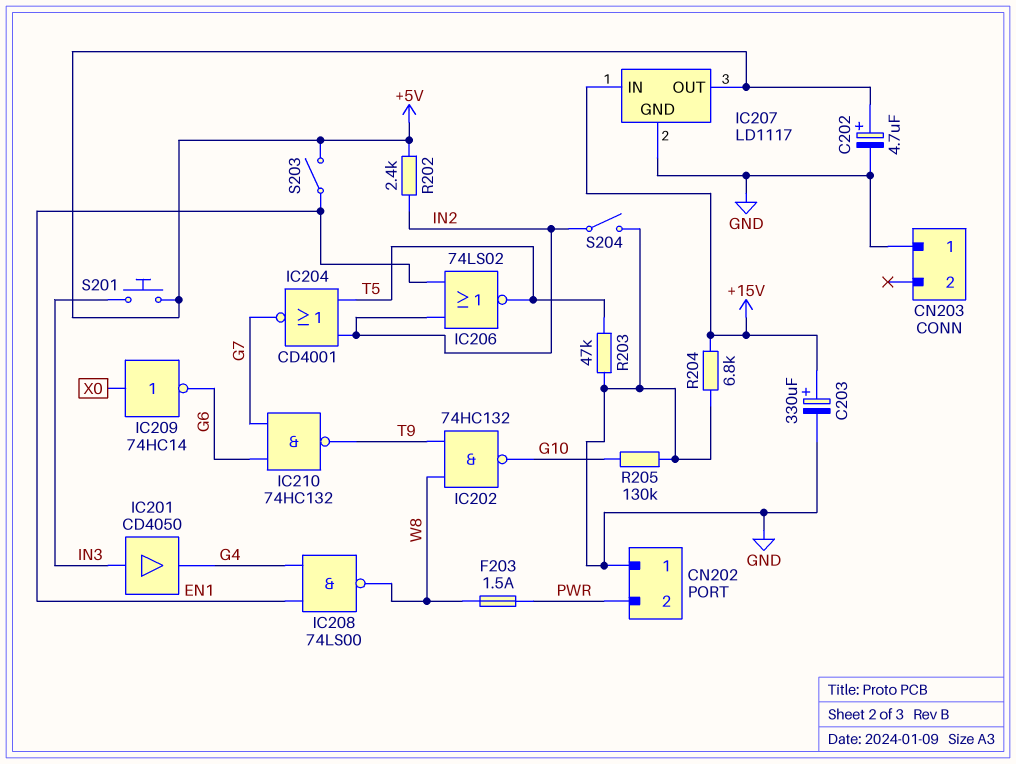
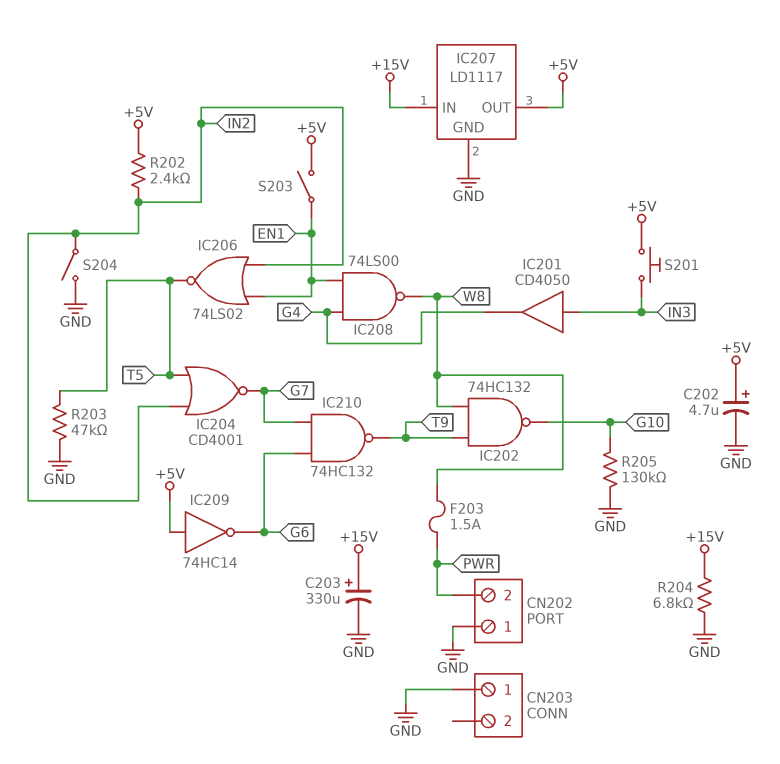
IC209: NOT 74HC14 (in X0, out G6) -> NOT 74HC14 (in +5V, out G6)

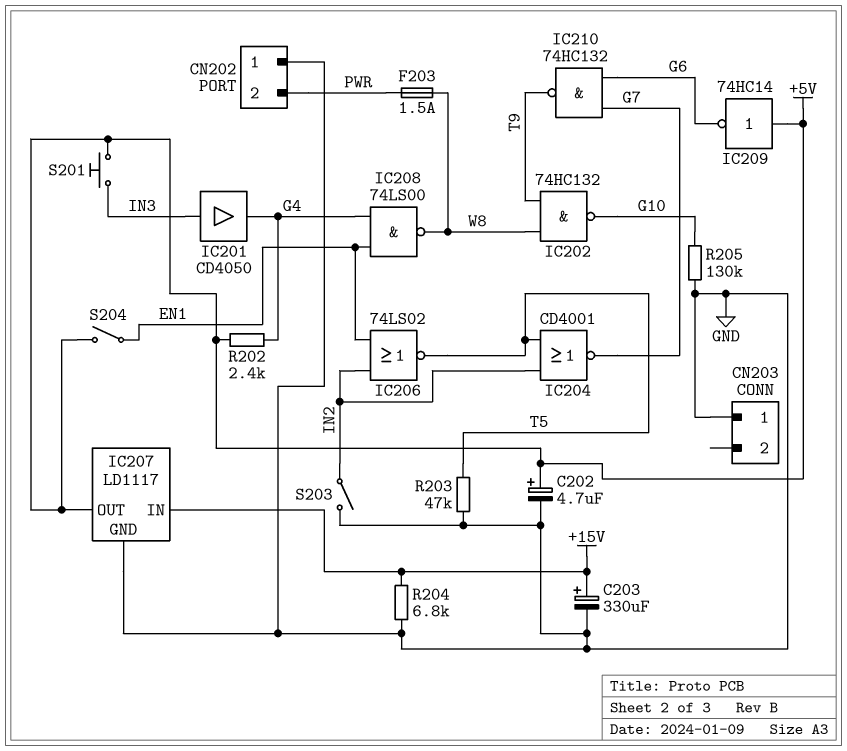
R202: 2.4k (+5V, IN2) -> 2.4k (+5V, G4)
S203: switch (+5V, EN1) -> switch (GND, IN2)
S204: switch (GND, IN2) -> switch (+5V, EN1)

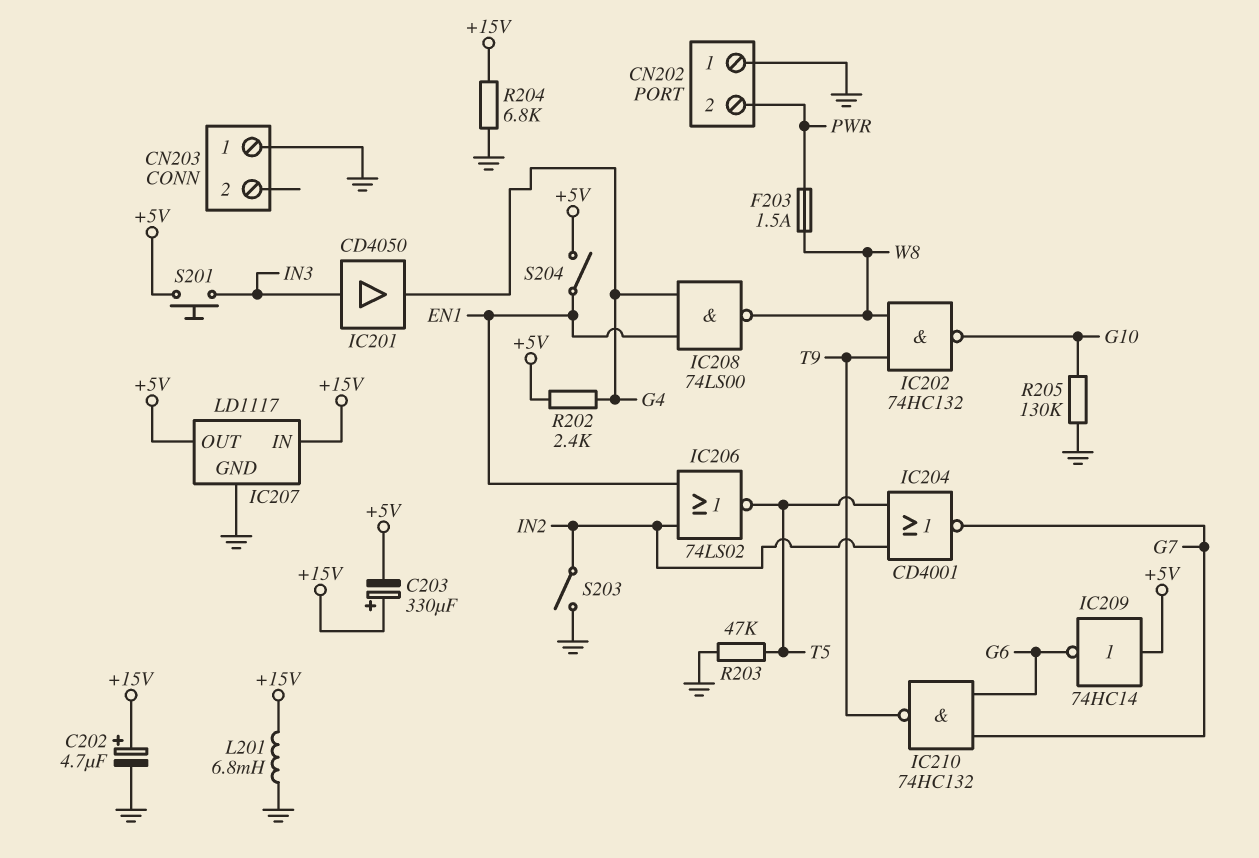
C202: 4.7uF (plus +5V, minus GND) -> 4.7uF (plus +15V, minus GND)
C203: 330uF (plus +15V, minus GND) -> 330uF (plus +15V, minus +5V)
L201: none -> 6.8mH (+15V, GND)

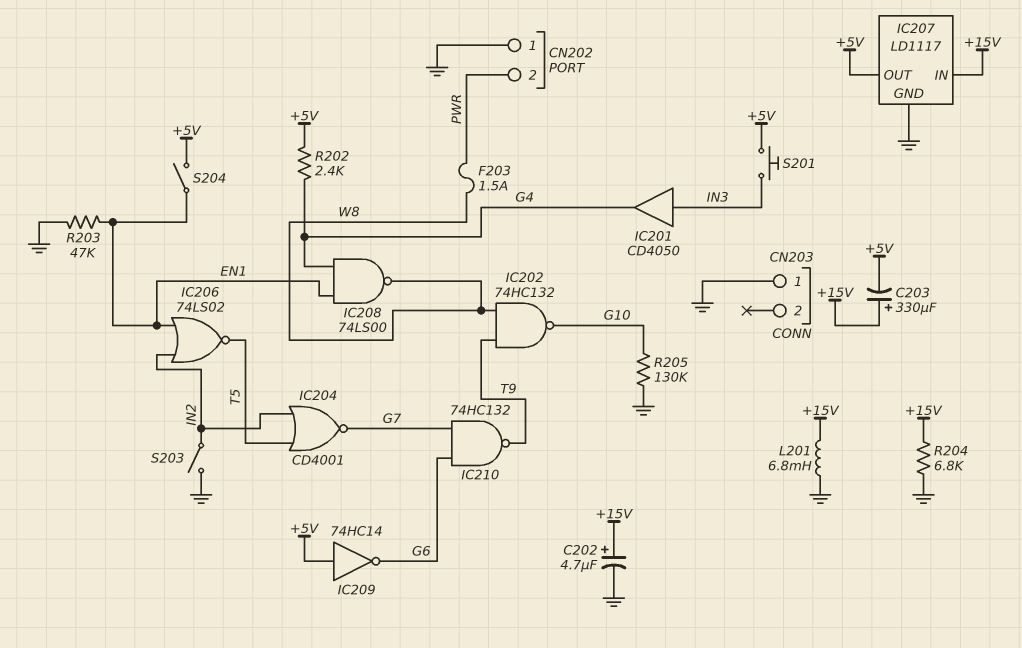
R203: 47k (GND, T5) -> 47k (EN1, GND)

